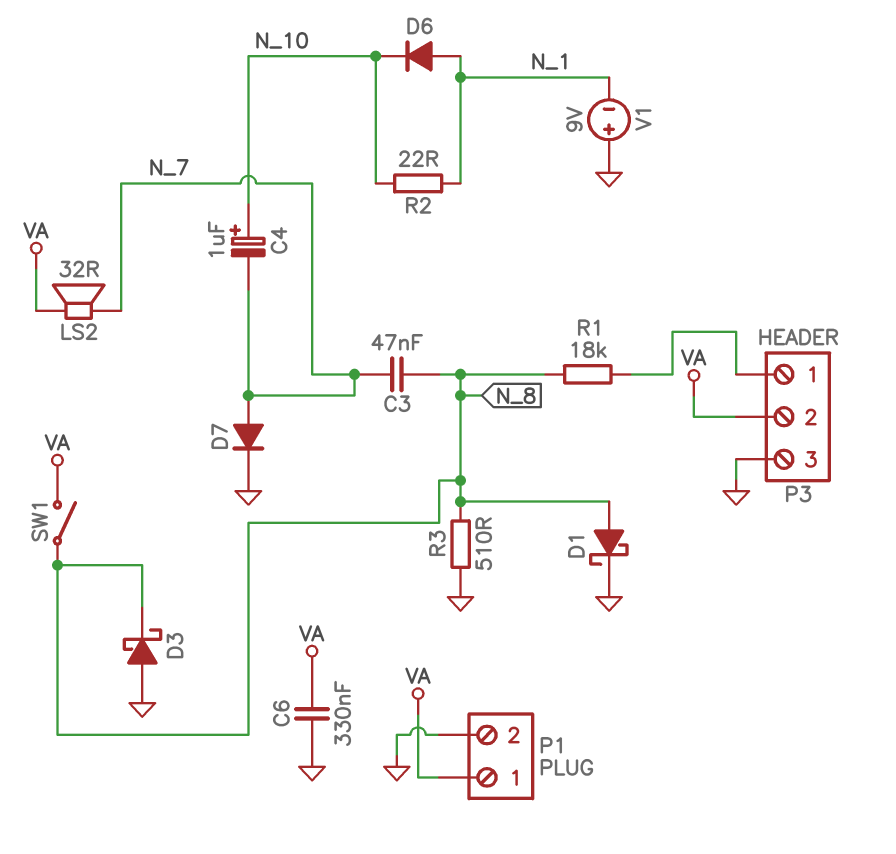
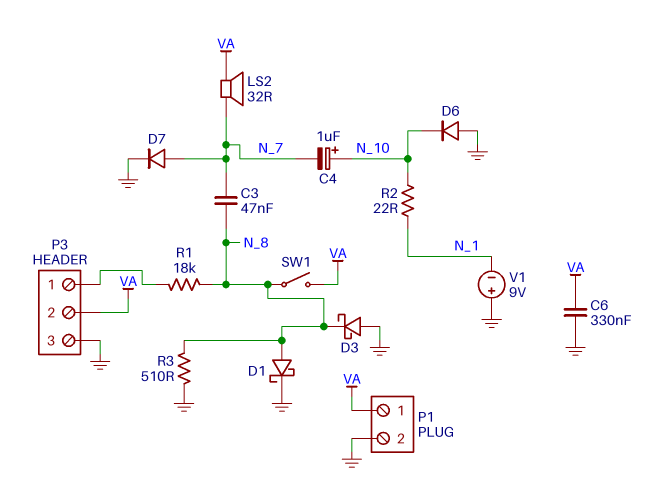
D6: diode (A N_1, K N_10) -> diode (A GND, K N_10)

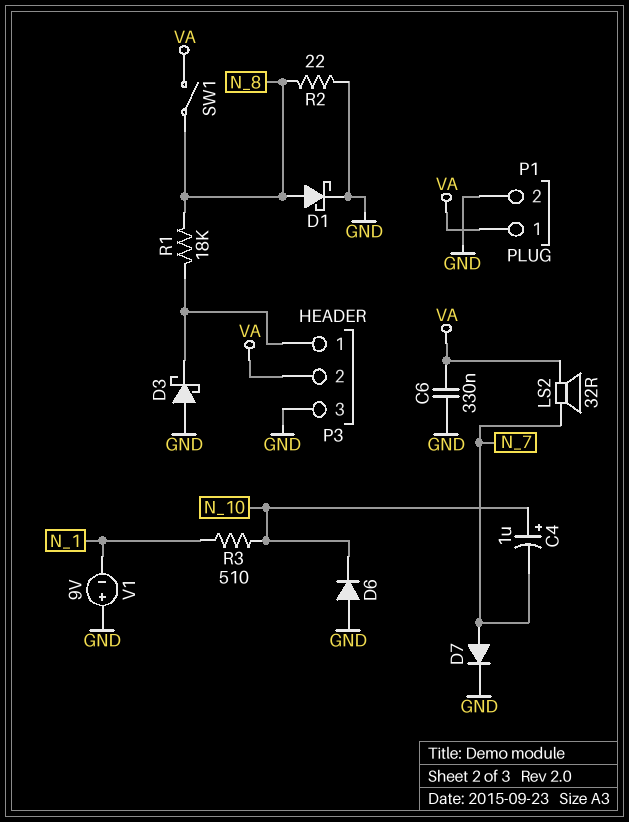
C3: 47nF (N_7, N_8) -> none
D3: schottky (A GND, K N_8) -> schottky (A GND, K P3/1)
R2: 22 (N_1, N_10) -> 22 (GND, N_8)
R3: 510 (GND, N_8) -> 510 (N_1, N_10)

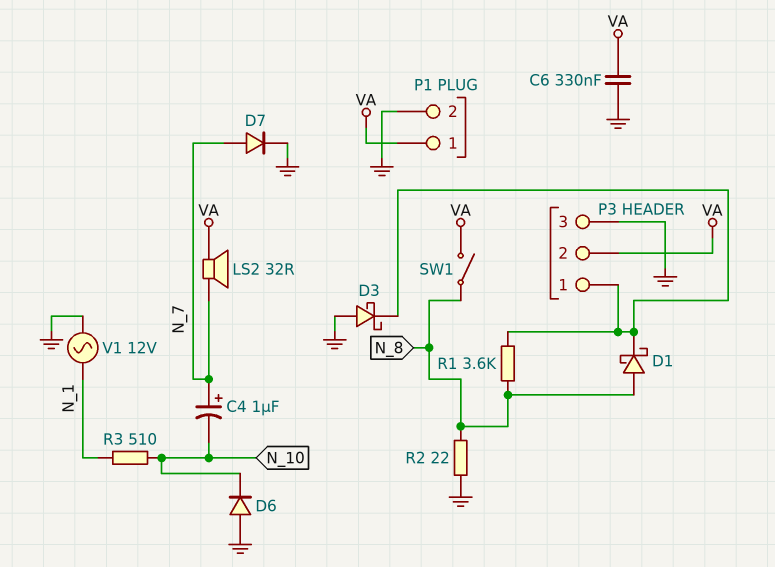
C4: 1uF (plus N_10, minus N_7) -> 1uF (plus N_7, minus N_10)
D1: schottky (A N_8, K GND) -> schottky (A N_8, K P3/1)
R1: 18k (N_8, P3/1) -> 3.6k (N_8, P3/1)
V1: 9V (plus GND, minus N_1) -> AC 12V (GND, N_1)

